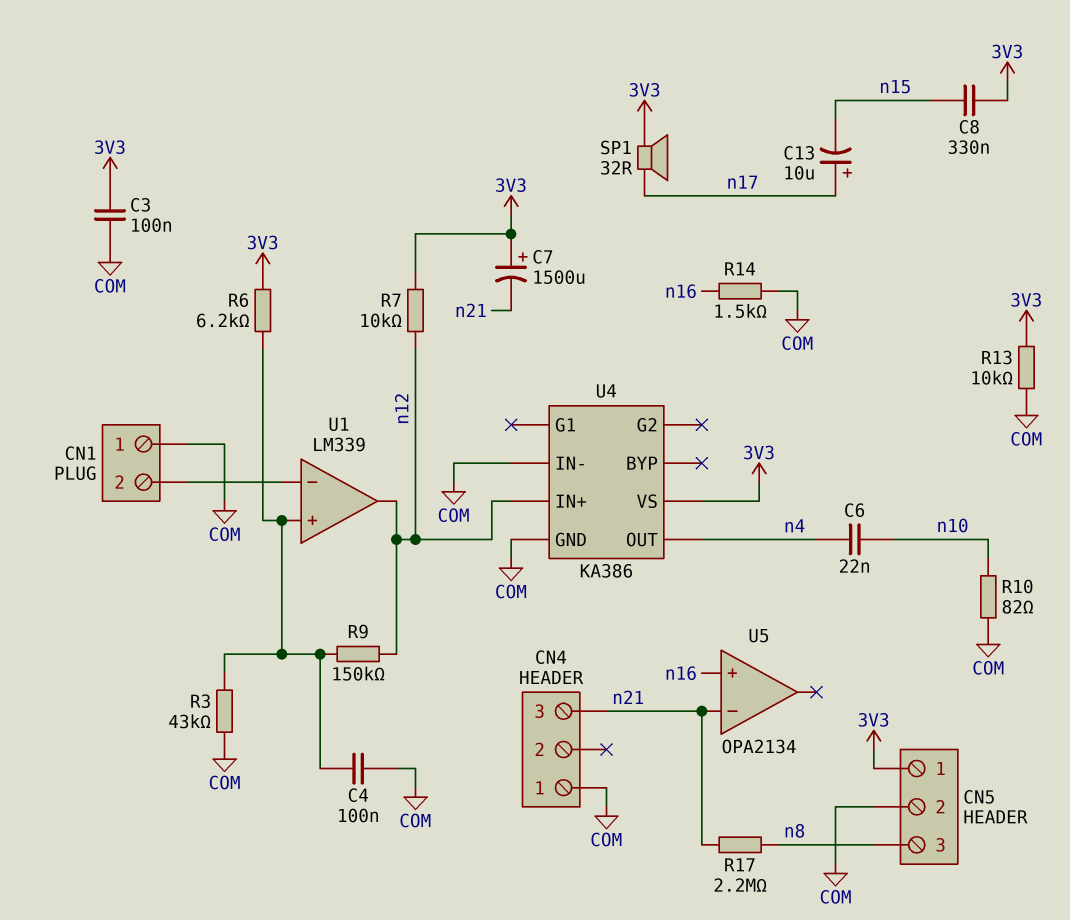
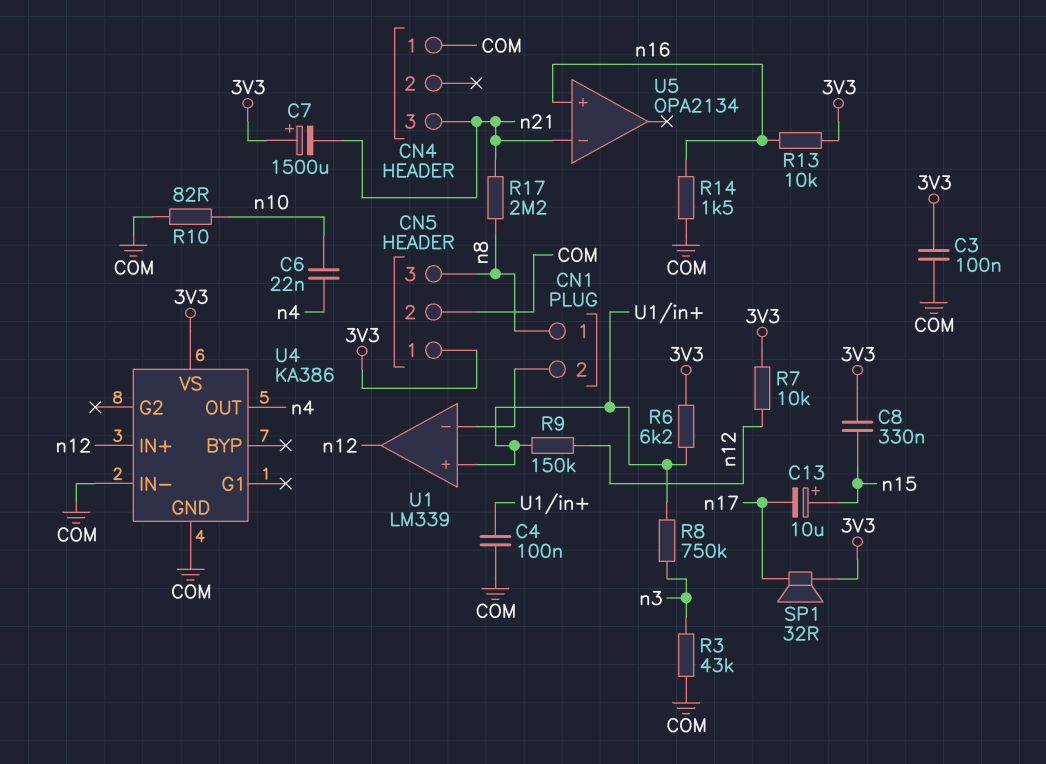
C13: 10uF (plus n17, minus n15) -> 10uF (plus n15, minus n17)
CN1 pin 1: COM -> n8
R3: 43k (COM, U1/in+) -> 43k (COM, n3)
R8: none -> 750k (U1/in+, n3)
R13: 10k (3V3, COM) -> 10k (3V3, n16)

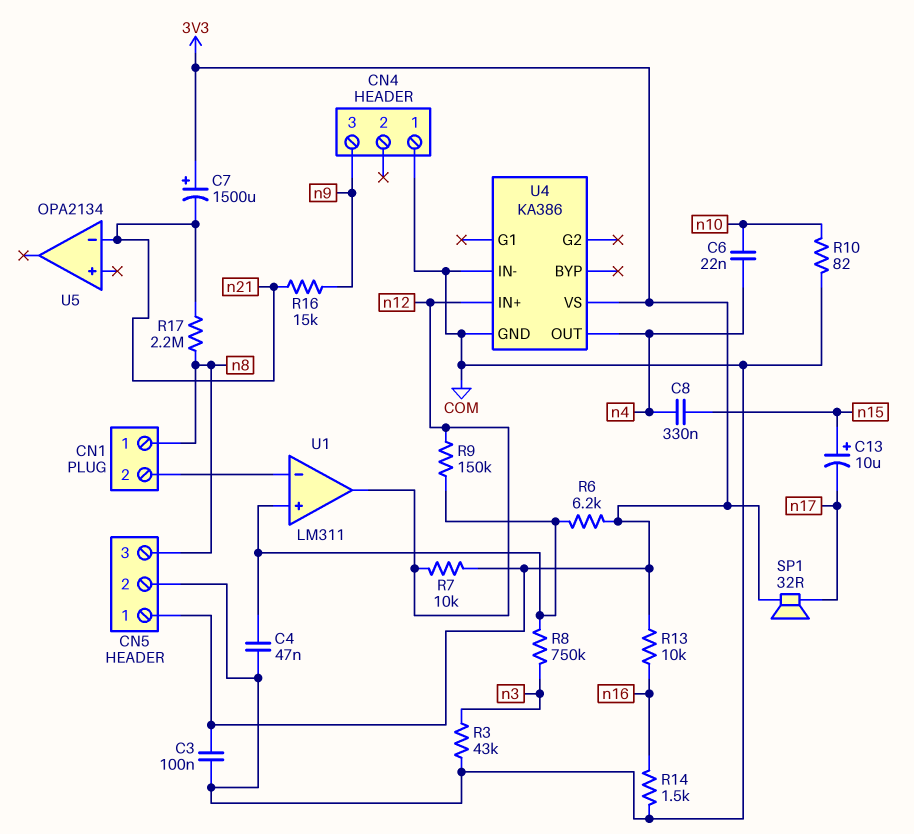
C4: 100nF (COM, U1/in+) -> 47nF (COM, U1/in+)
C8: 330nF (3V3, n15) -> 330nF (n4, n15)
CN4 pin 3: n21 -> n9
R16: none -> 15k (n9, n21)
U1: LM339 -> LM311
U5 pin in+: n16 -> none

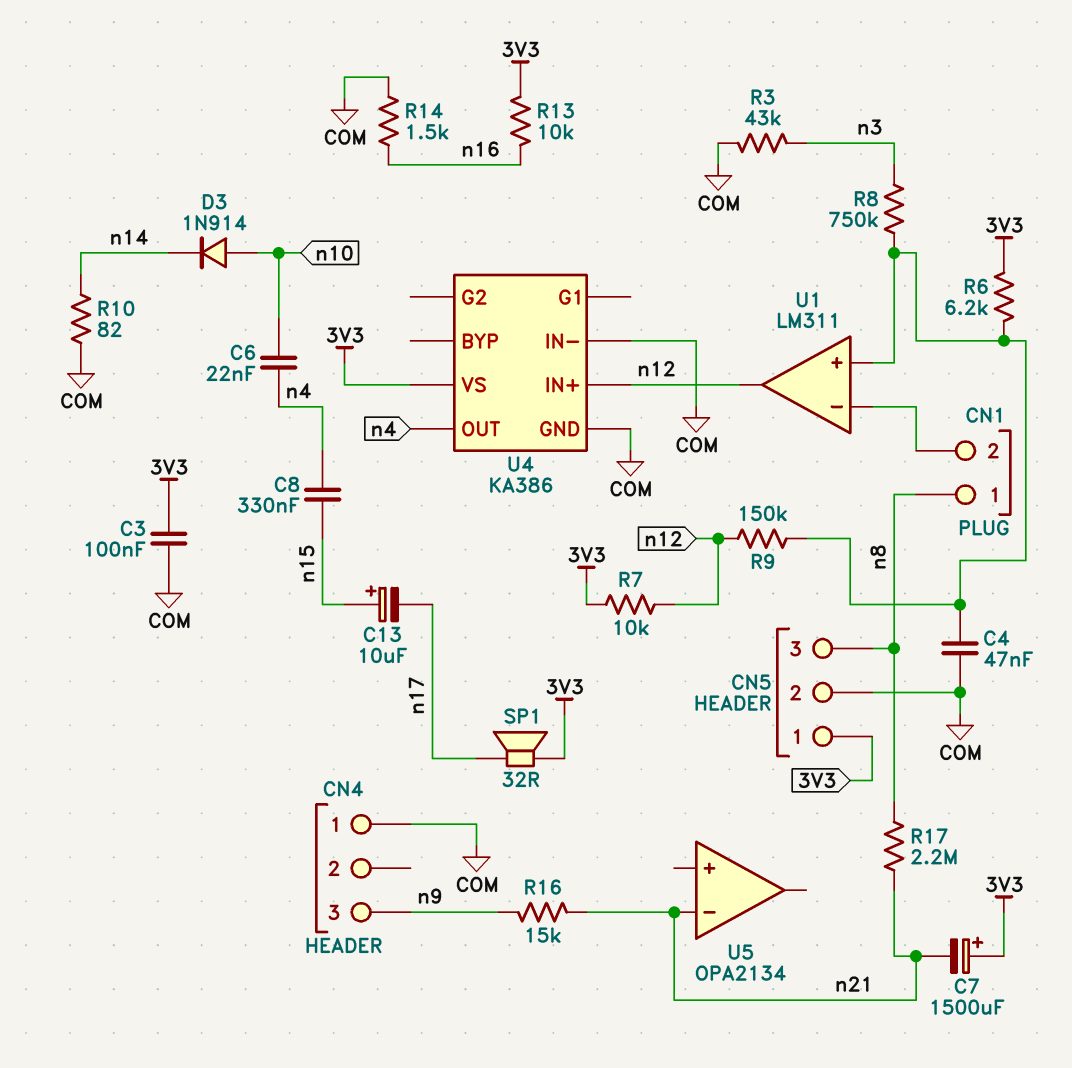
D3: none -> diode 1N914 (A n10, K n14)
R10: 82 (COM, n10) -> 82 (COM, n14)

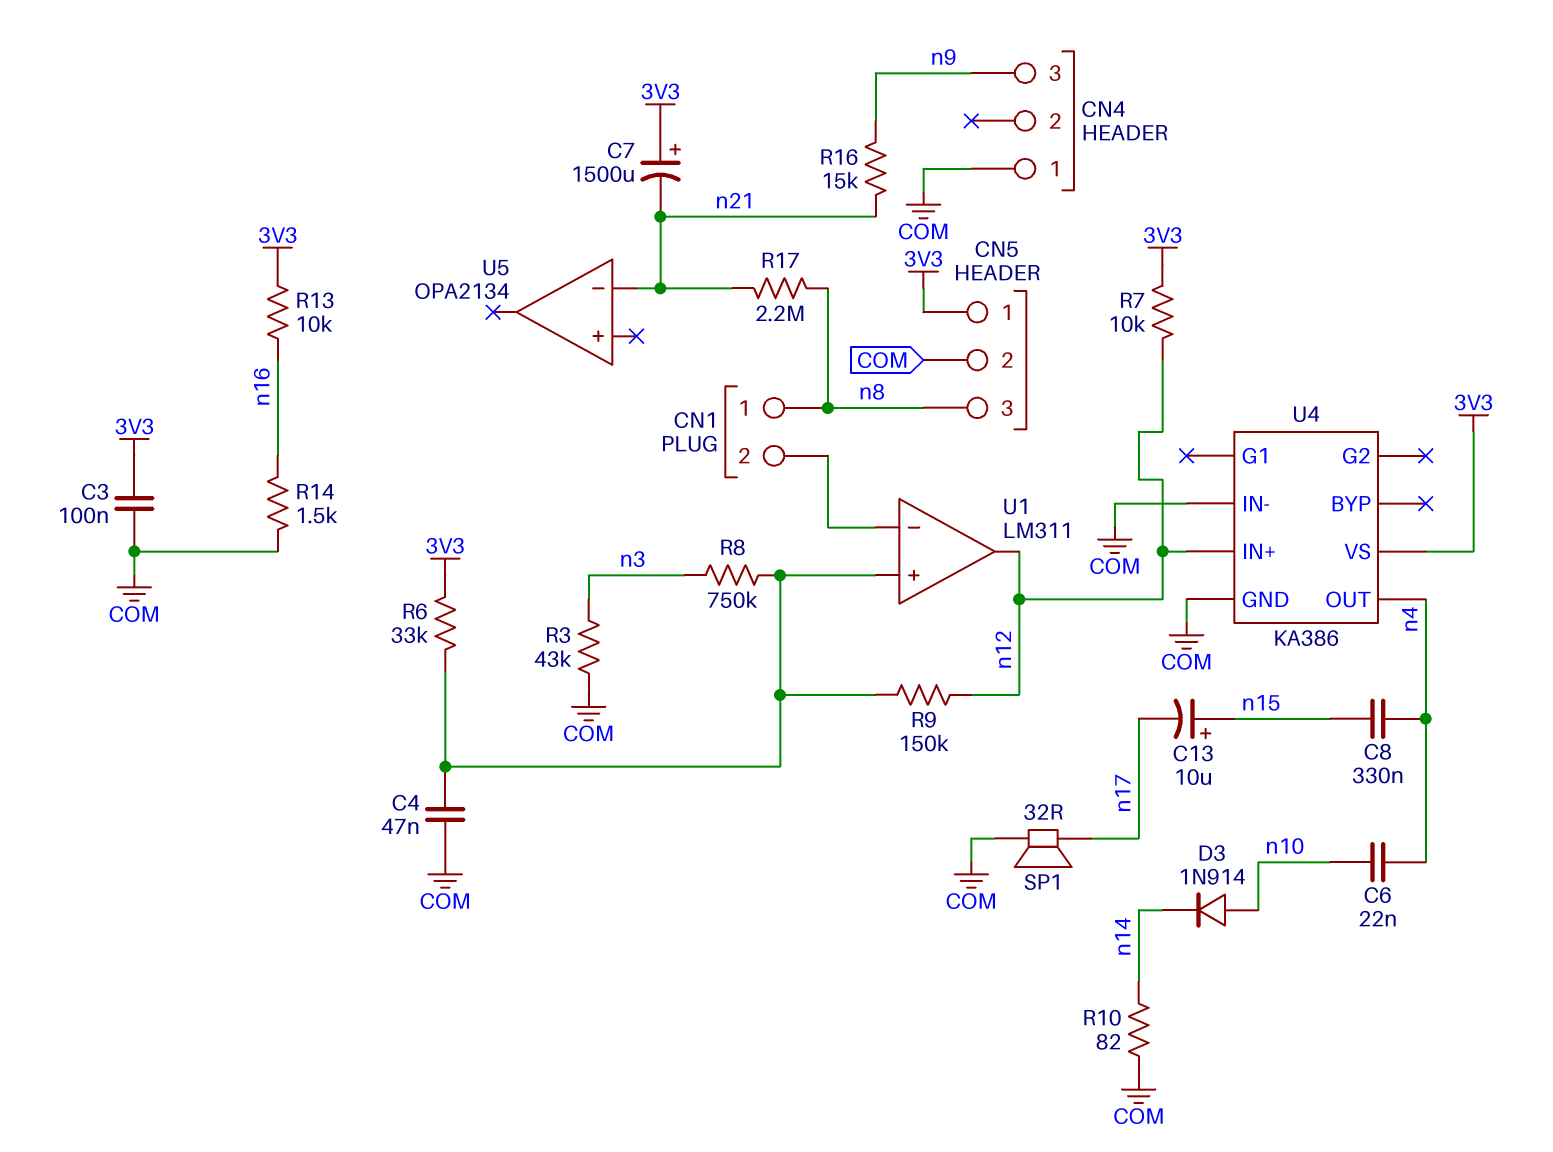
R6: 6.2k (3V3, U1/in+) -> 33k (3V3, U1/in+)
SP1: speaker 32R (3V3, n17) -> speaker 32R (COM, n17)

